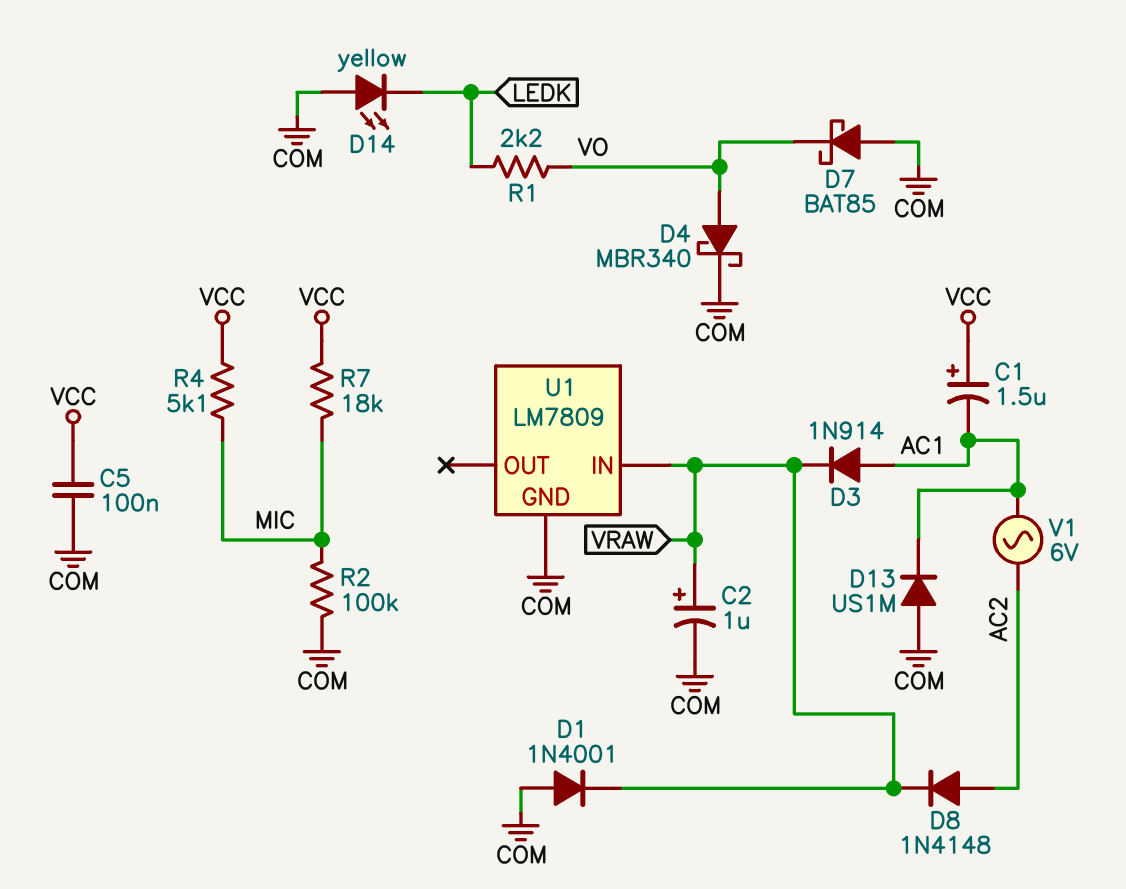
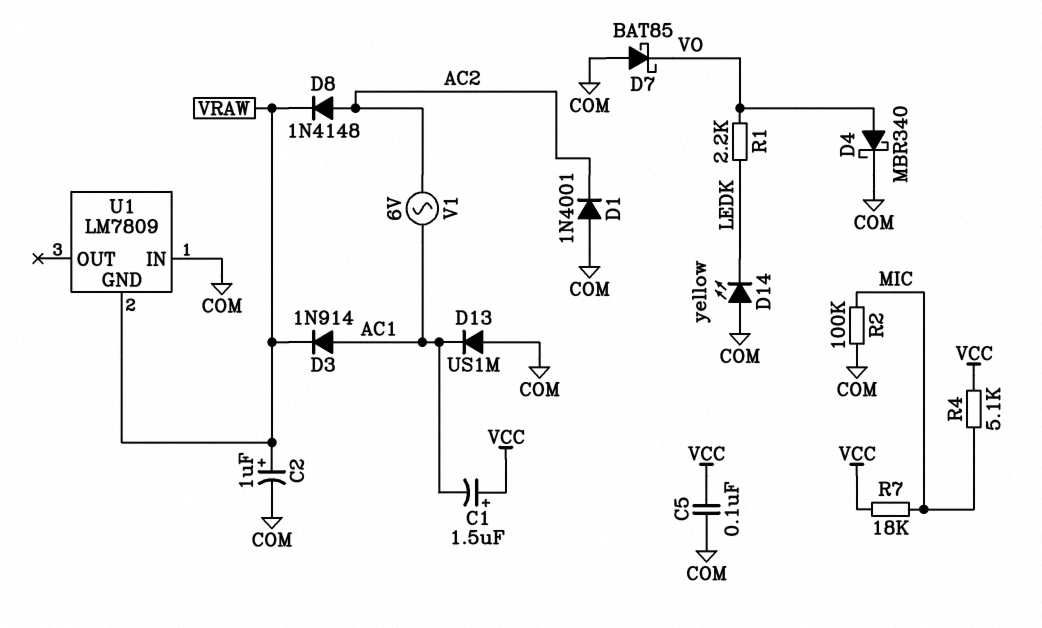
D1: diode 1N4001 (A COM, K VRAW) -> diode 1N4001 (A COM, K AC2)
U1 pin GND: COM -> VRAW
U1 pin IN: VRAW -> COM

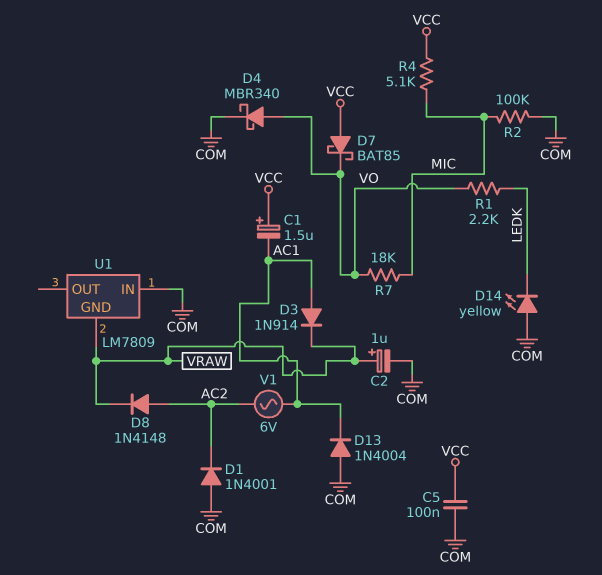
D7: schottky BAT85 (A COM, K VO) -> schottky BAT85 (A VCC, K VO)
D13: diode US1M (A COM, K AC1) -> diode 1N4004 (A COM, K AC1)
R7: 18k (MIC, VCC) -> 18k (MIC, VO)

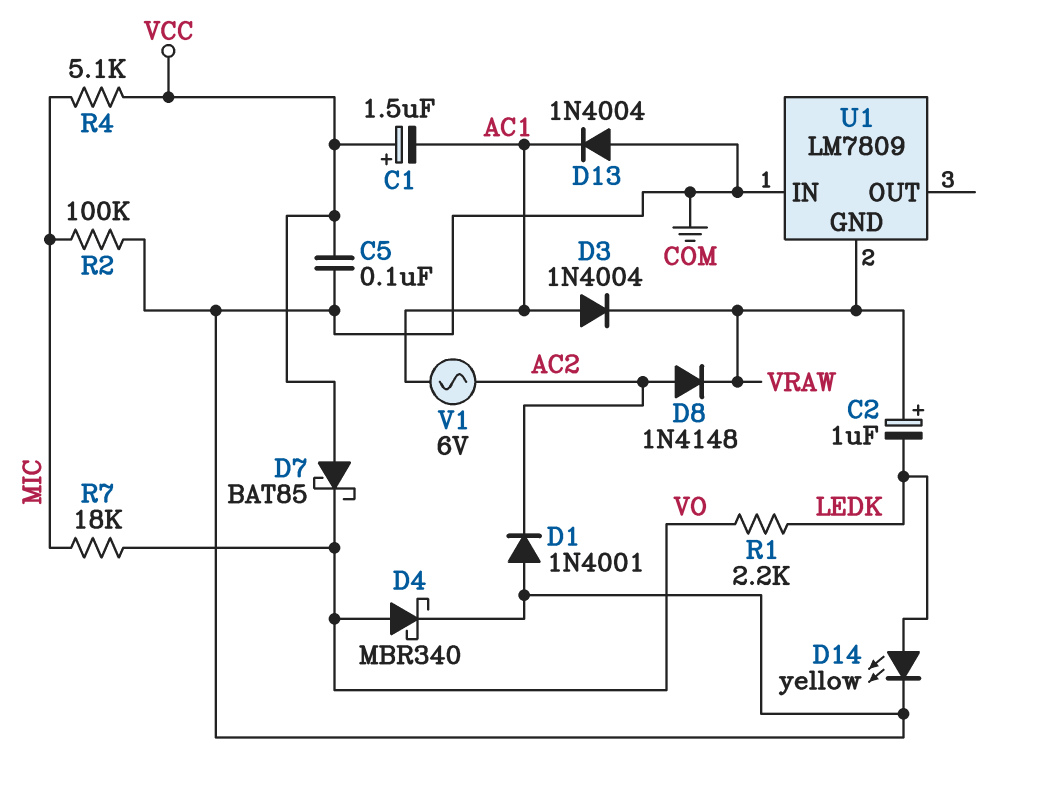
C2: 1uF (plus VRAW, minus COM) -> 1uF (plus VRAW, minus LEDK)
D3: diode 1N914 (A AC1, K VRAW) -> diode 1N4004 (A AC1, K VRAW)
D14: LED yellow (A COM, K LEDK) -> LED yellow (A LEDK, K COM)

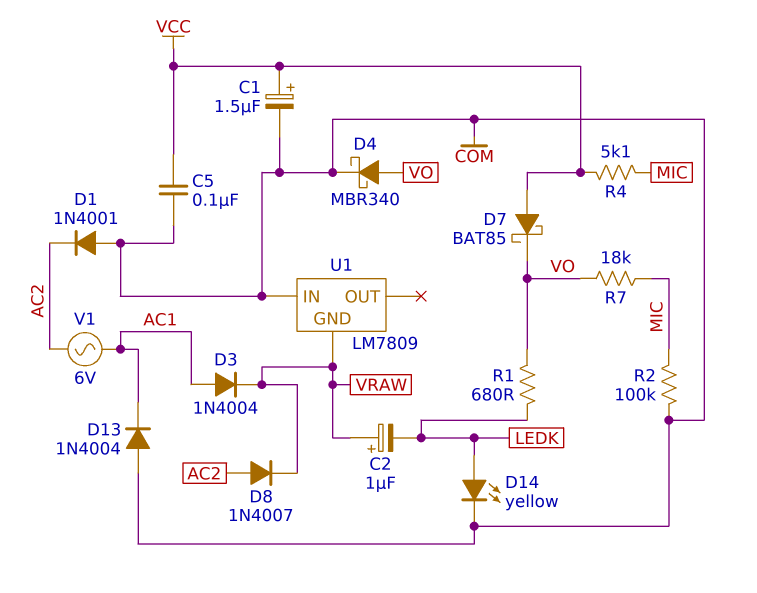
C1: 1.5uF (plus VCC, minus AC1) -> 1.5uF (plus VCC, minus COM)
D8: diode 1N4148 (A AC2, K VRAW) -> diode 1N4007 (A AC2, K VRAW)
R1: 2.2k (LEDK, VO) -> 680 (LEDK, VO)

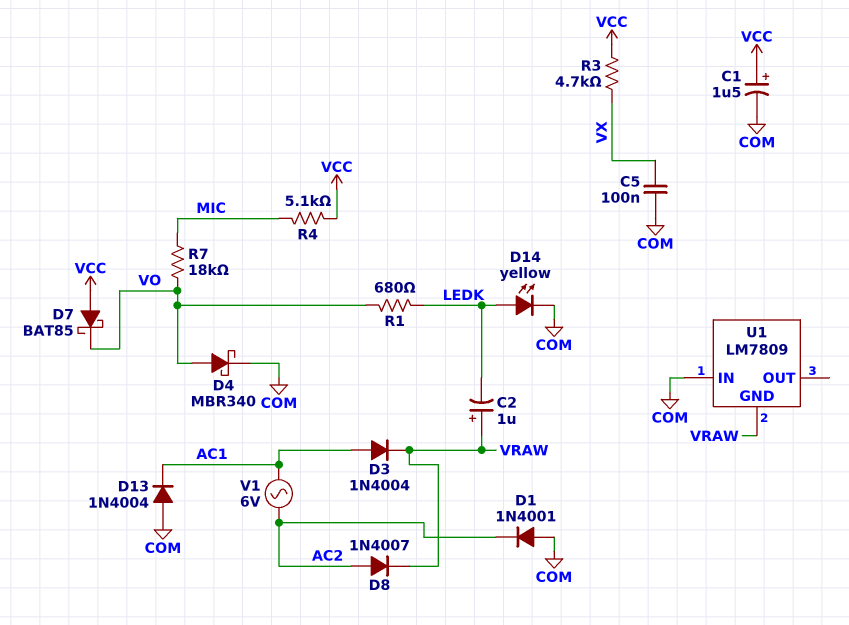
C5: 100nF (COM, VCC) -> 100nF (COM, VX)
R2: 100k (COM, MIC) -> none
R3: none -> 4.7k (VCC, VX)

